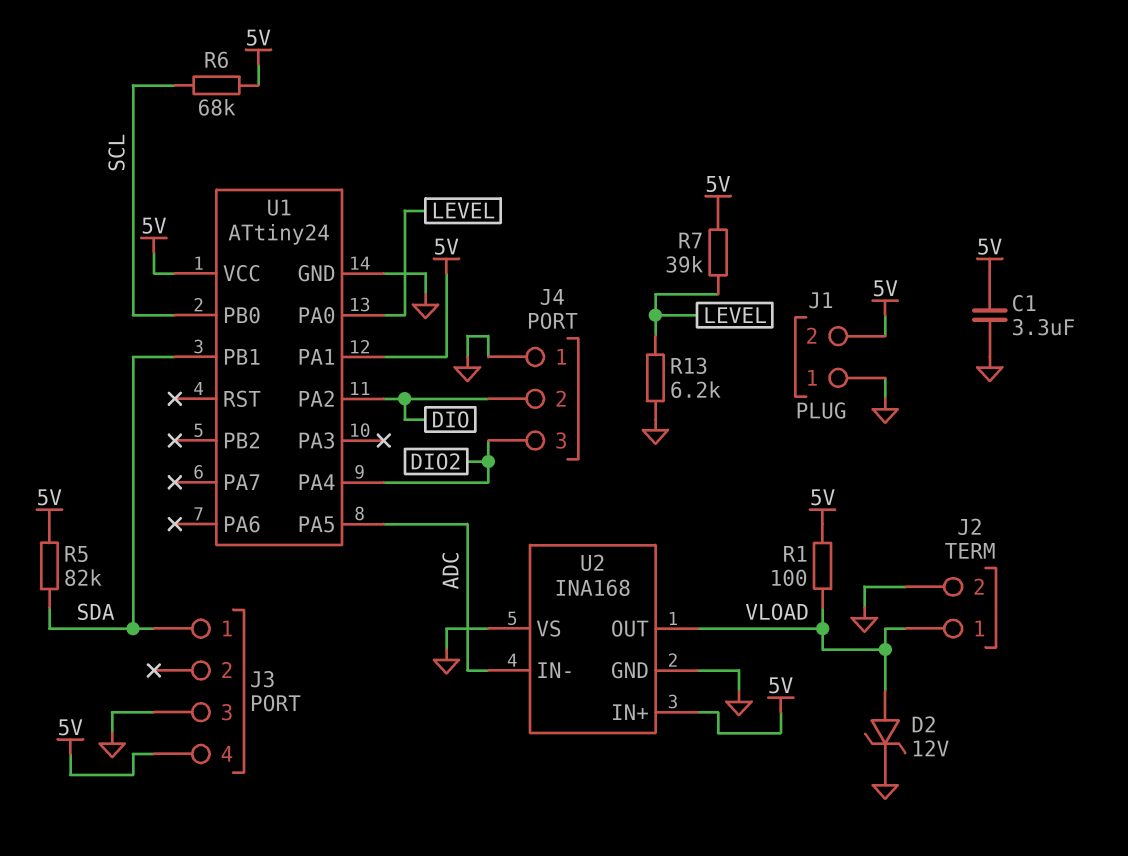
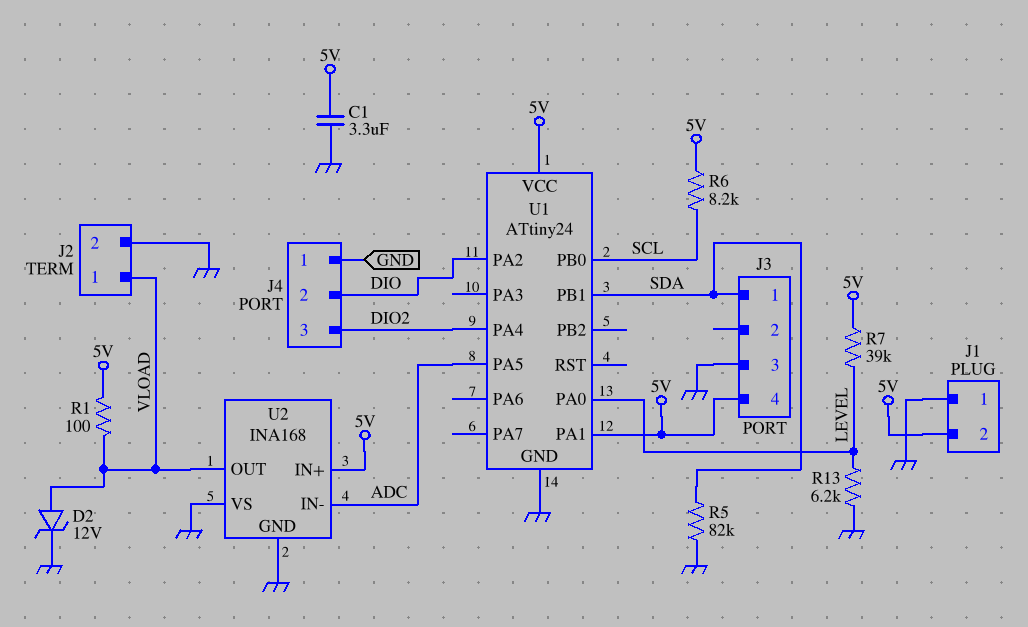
R5: 82k (5V, SDA) -> 82k (GND, SDA)
R6: 68k (5V, SCL) -> 8.2k (5V, SCL)

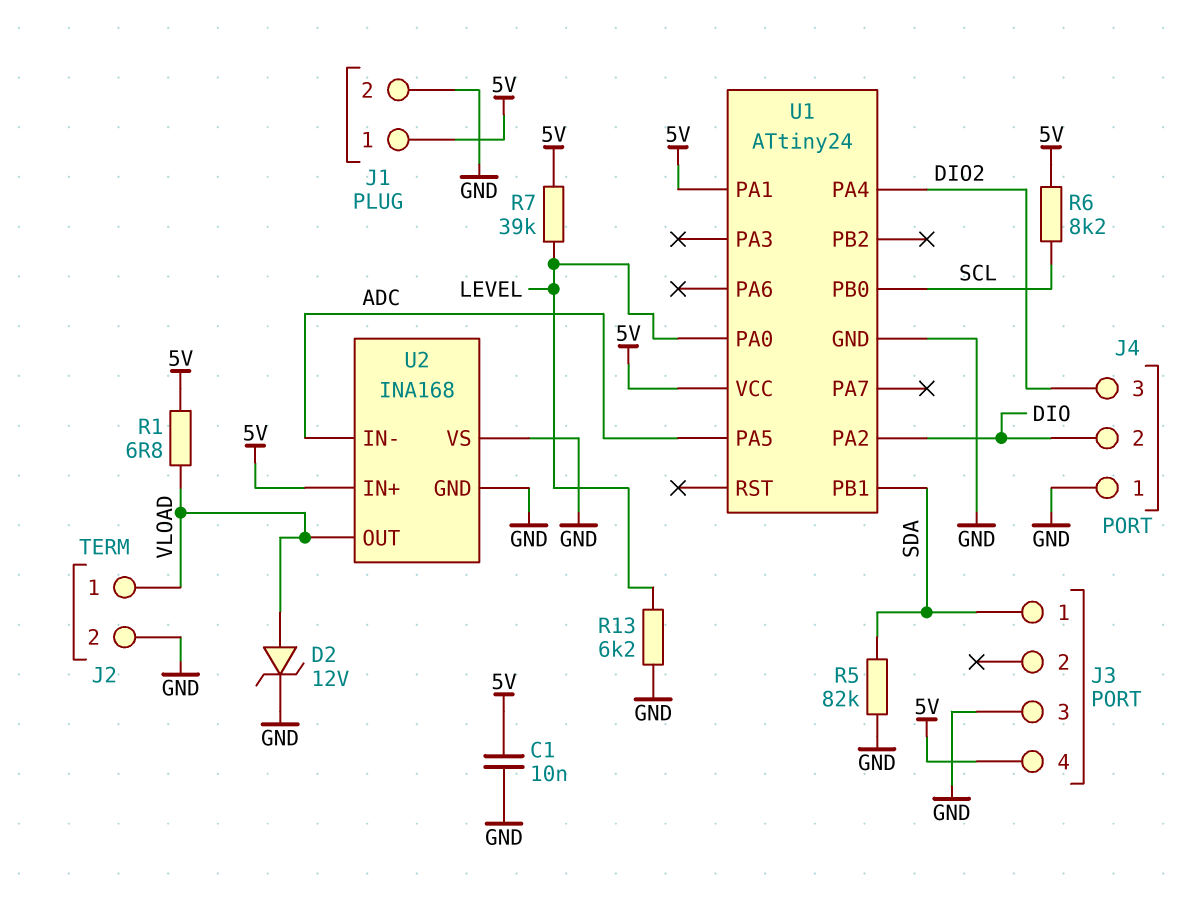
C1: 3.3uF (5V, GND) -> 10nF (5V, GND)
J1 pin 1: GND -> 5V
J1 pin 2: 5V -> GND
R1: 100 (5V, VLOAD) -> 6.8 (5V, VLOAD)

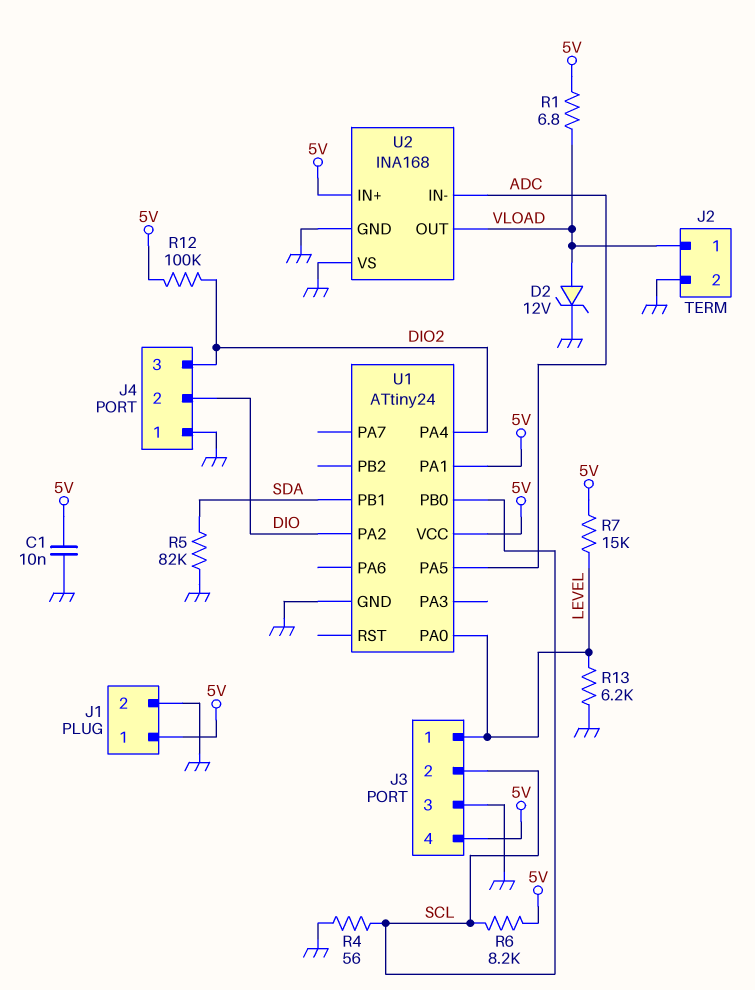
J3 pin 1: SDA -> LEVEL
J3 pin 2: none -> SCL
R4: none -> 56 (GND, SCL)
R7: 39k (5V, LEVEL) -> 15k (5V, LEVEL)
R12: none -> 100k (5V, DIO2)

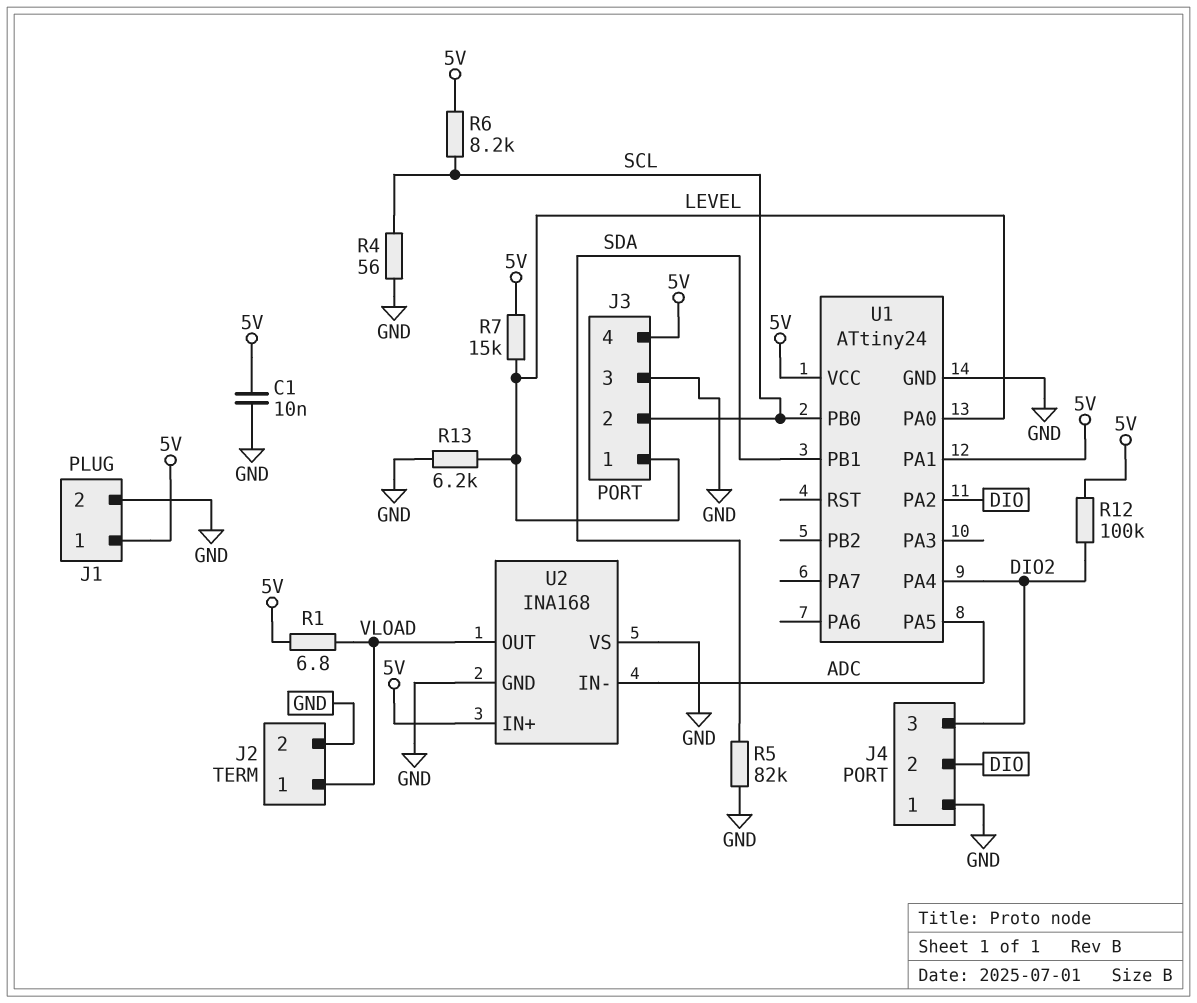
D2: zener 12V (A VLOAD, K GND) -> none

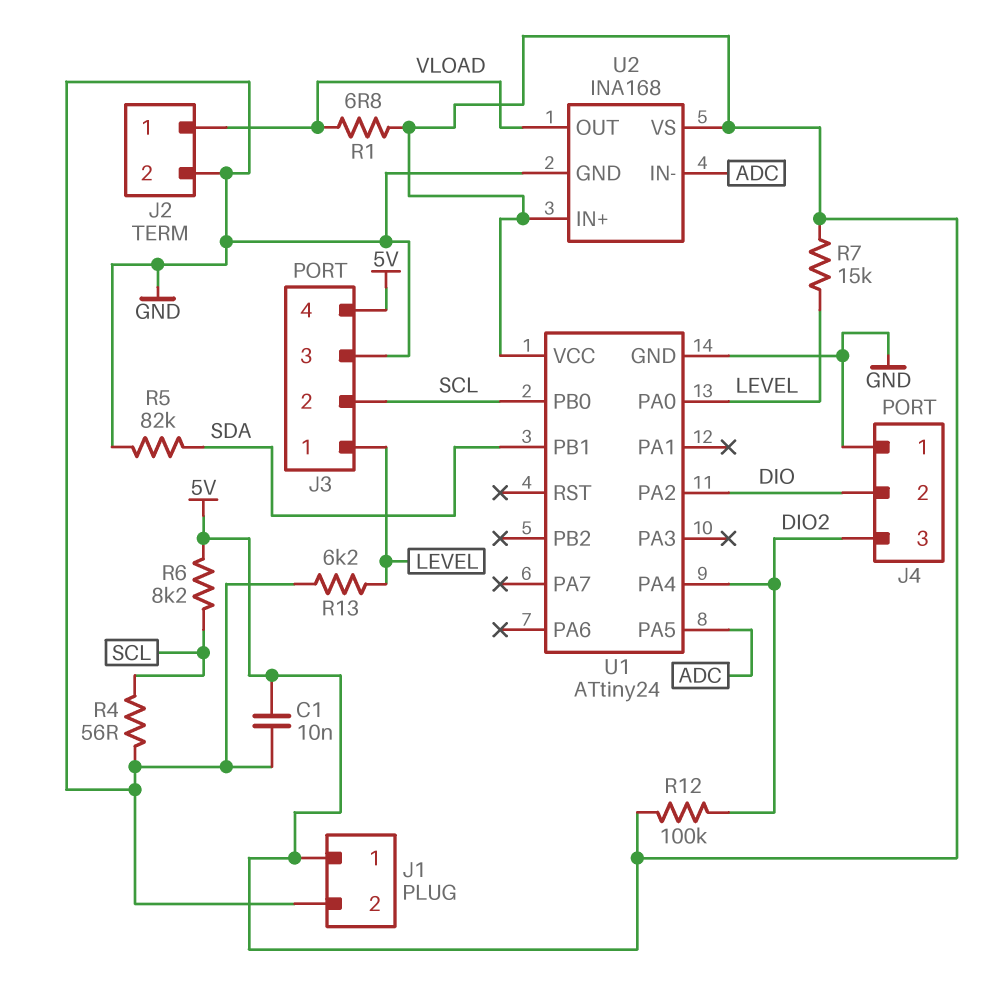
U1 pin PA1: 5V -> none
U2 pin VS: GND -> 5V

